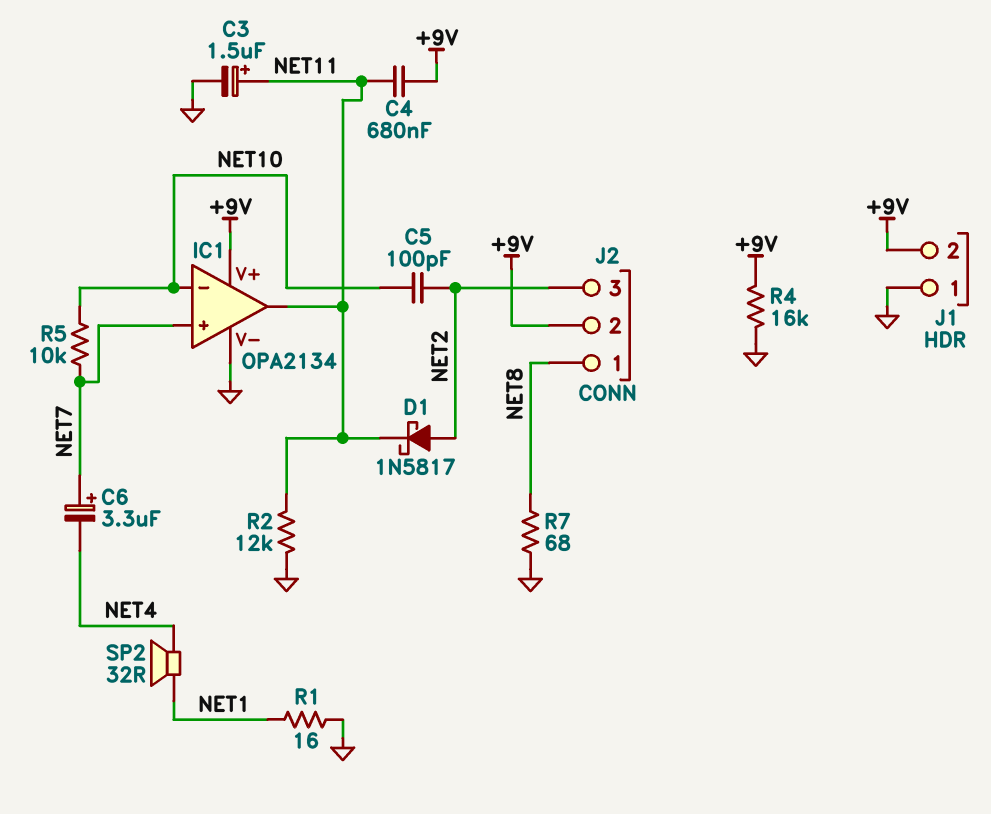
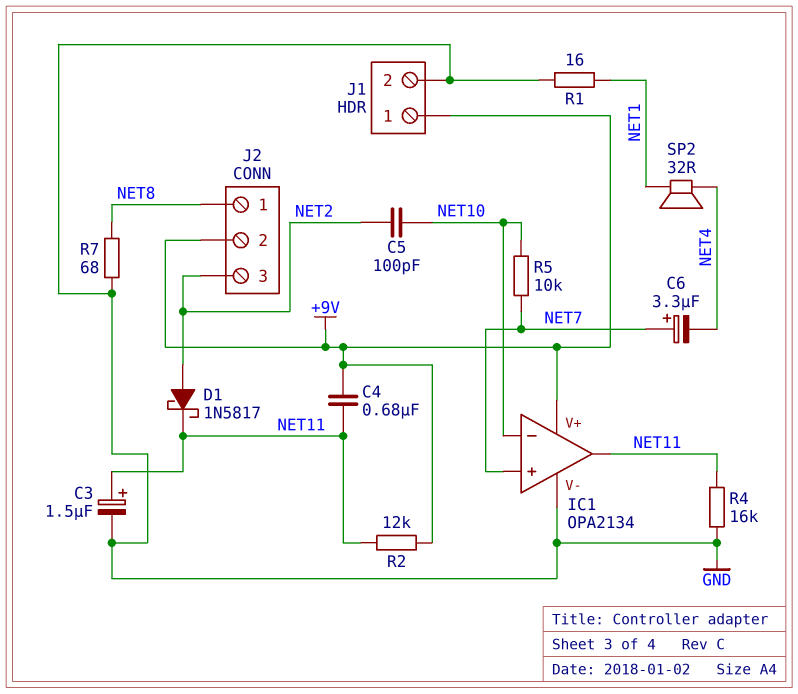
J1 pin 1: GND -> +9V
J1 pin 2: +9V -> GND
R2: 12k (GND, NET11) -> 12k (+9V, NET11)
R4: 16k (+9V, GND) -> 16k (GND, NET11)

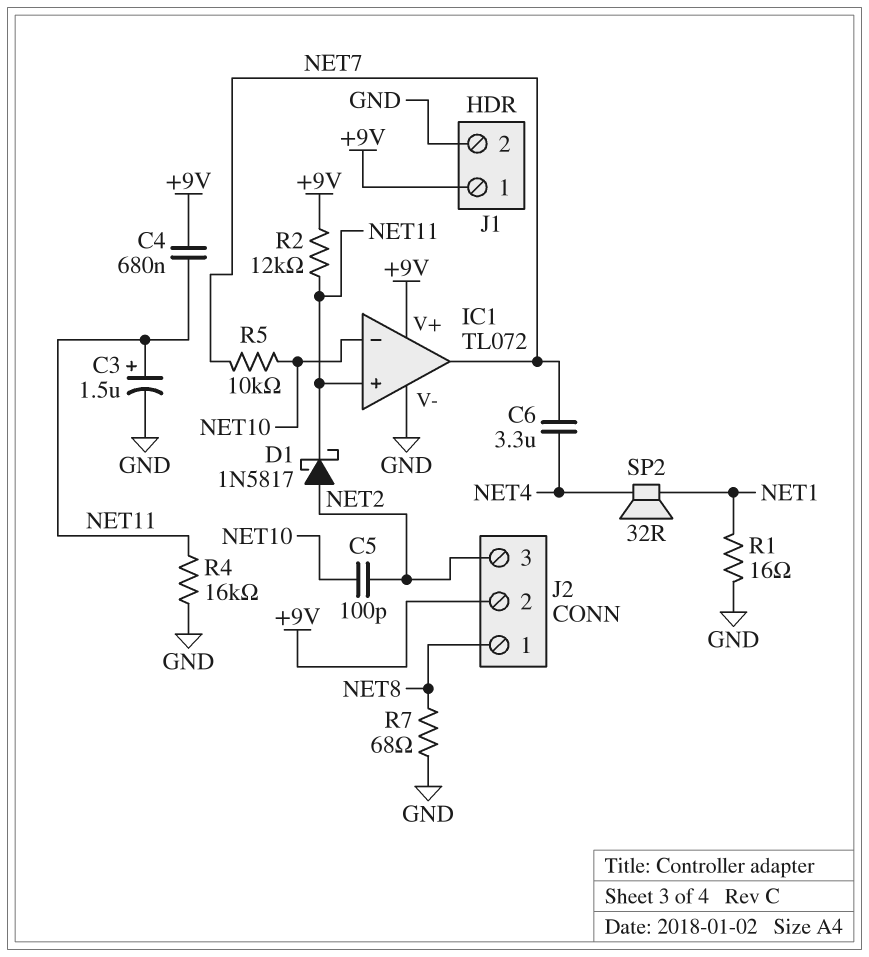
C6: 3.3uF (plus NET7, minus NET4) -> 3.3uF (NET4, NET7)
IC1: OPA2134 -> TL072
IC1 pin in+: NET7 -> NET11
IC1 pin out: NET11 -> NET7

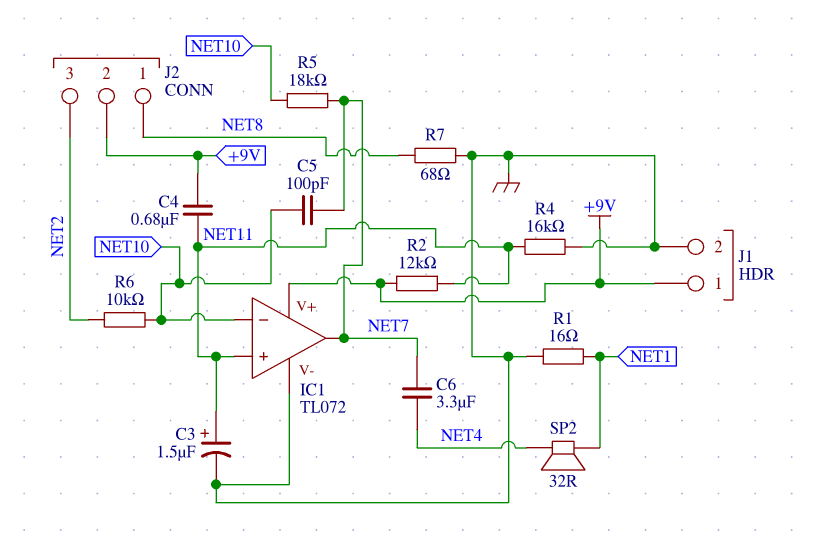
C5: 100pF (NET2, NET10) -> 100pF (NET7, NET10)
D1: schottky 1N5817 (A NET2, K NET11) -> none
R5: 10k (NET7, NET10) -> 18k (NET7, NET10)
R6: none -> 10k (NET2, NET10)

